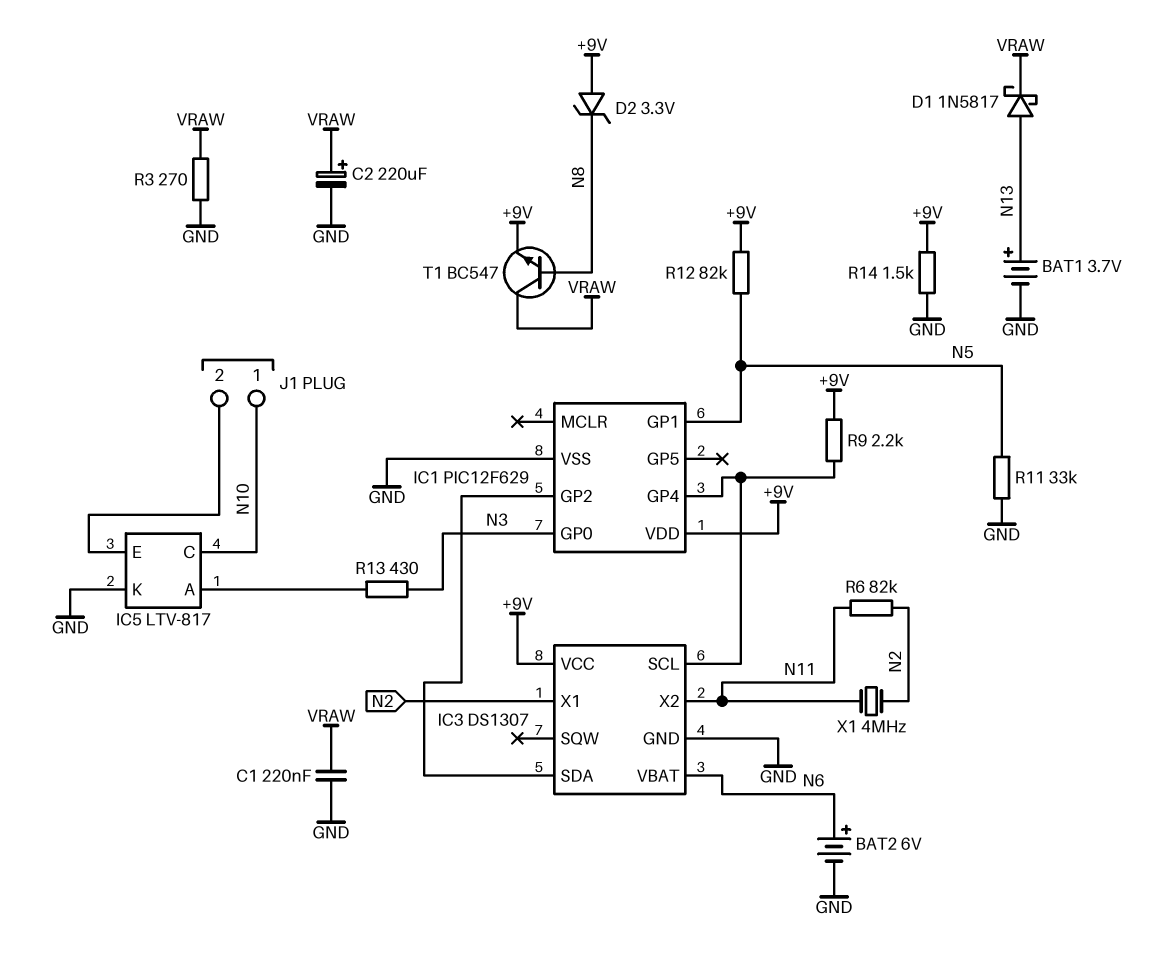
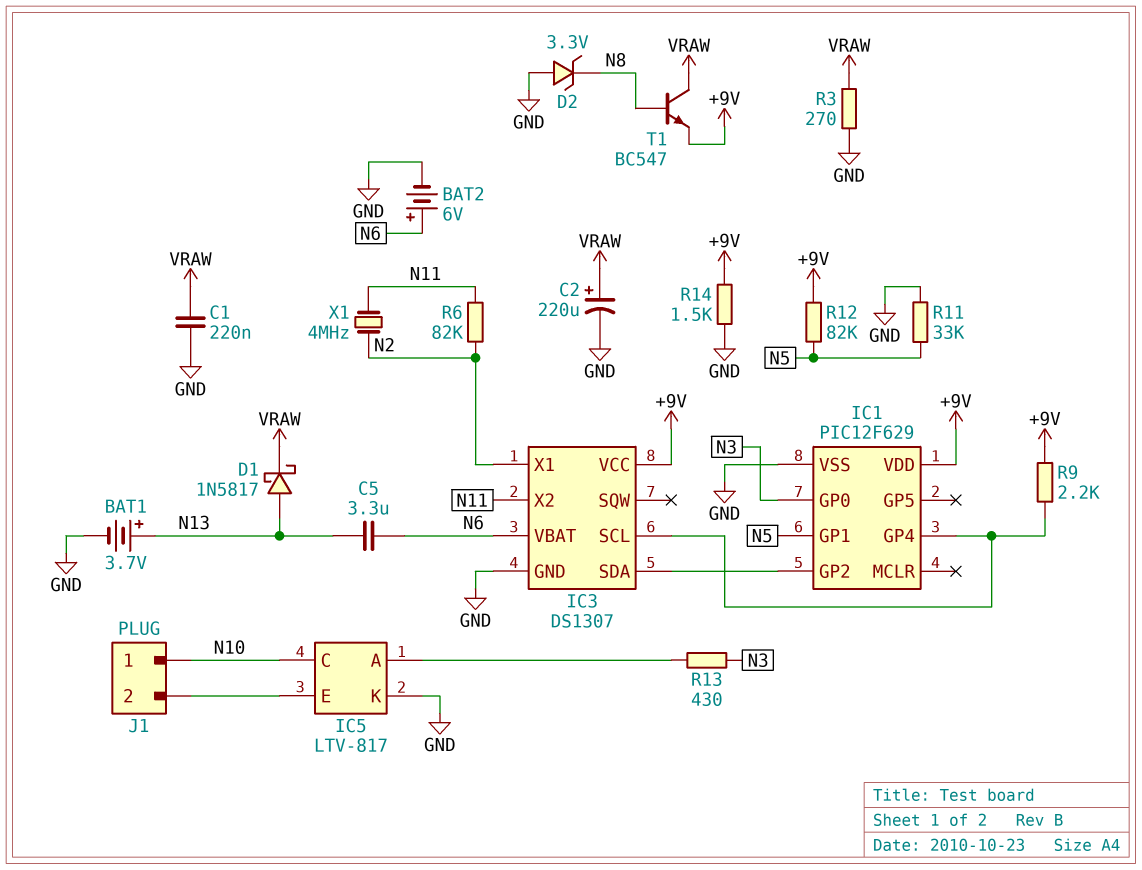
C5: none -> 3.3uF (N6, N13)
D2: zener 3.3V (A +9V, K N8) -> zener 3.3V (A GND, K N8)

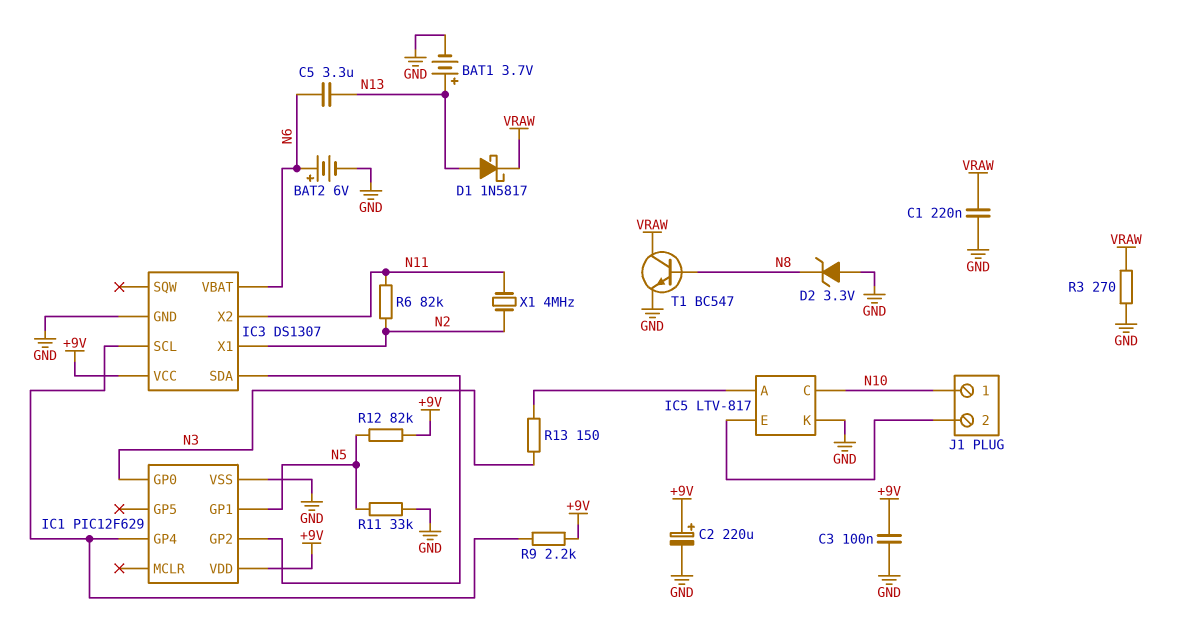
C2: 220uF (plus VRAW, minus GND) -> 220uF (plus +9V, minus GND)
C3: none -> 100nF (+9V, GND)
R13: 430 (IC5/A, N3) -> 150 (IC5/A, N3)
R14: 1.5k (+9V, GND) -> none
T1: NPN BC547 (B N8, C VRAW, E +9V) -> NPN BC547 (B N8, C VRAW, E GND)

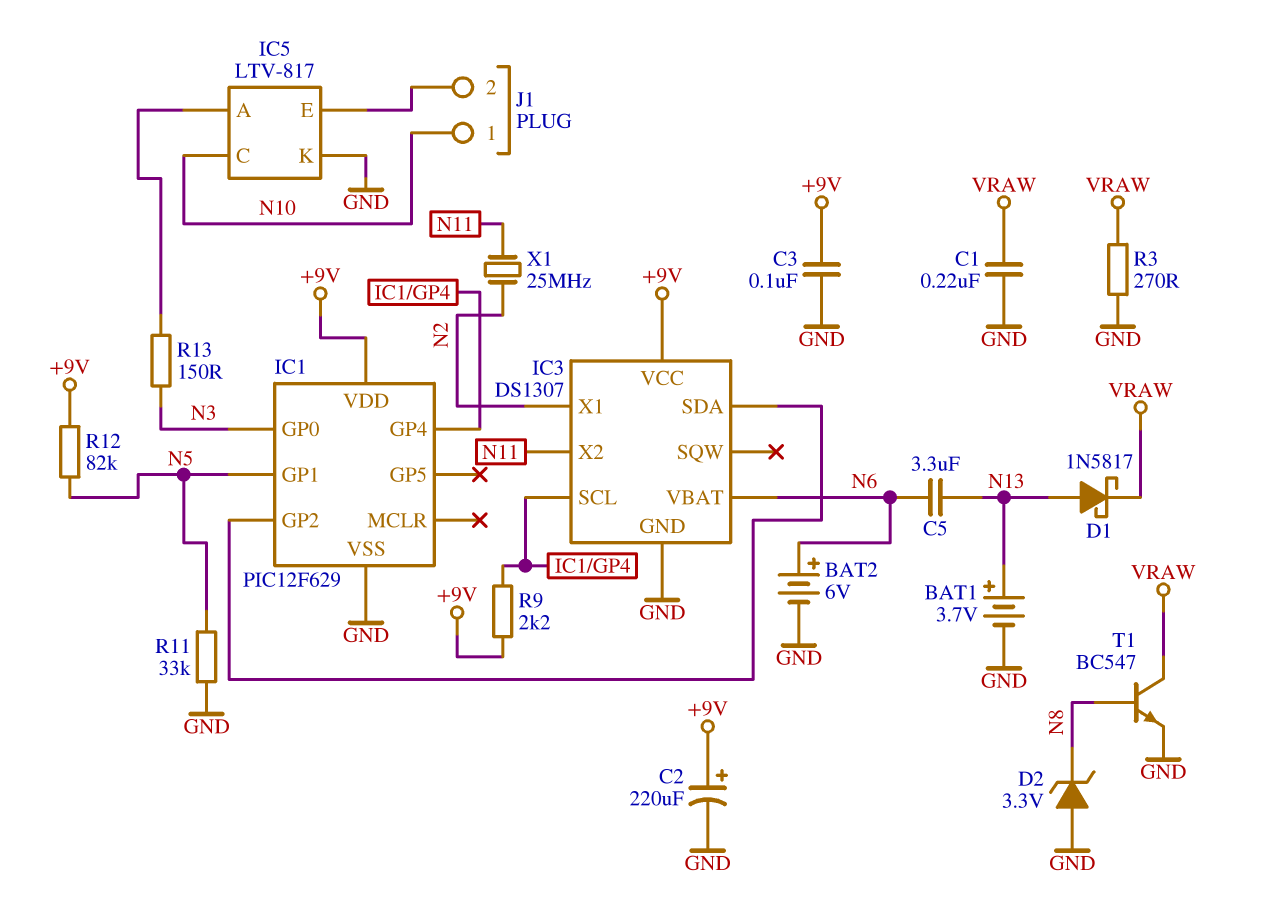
R6: 82k (N2, N11) -> none
X1: 4MHz (N2, N11) -> 25MHz (N2, N11)

